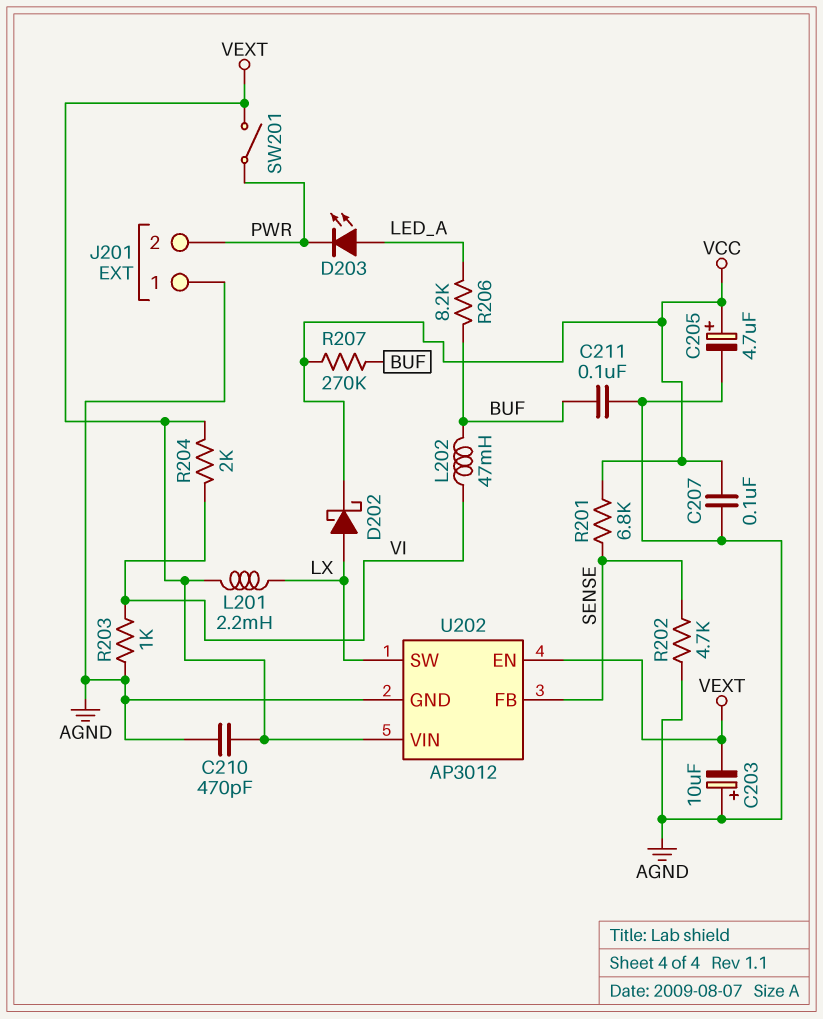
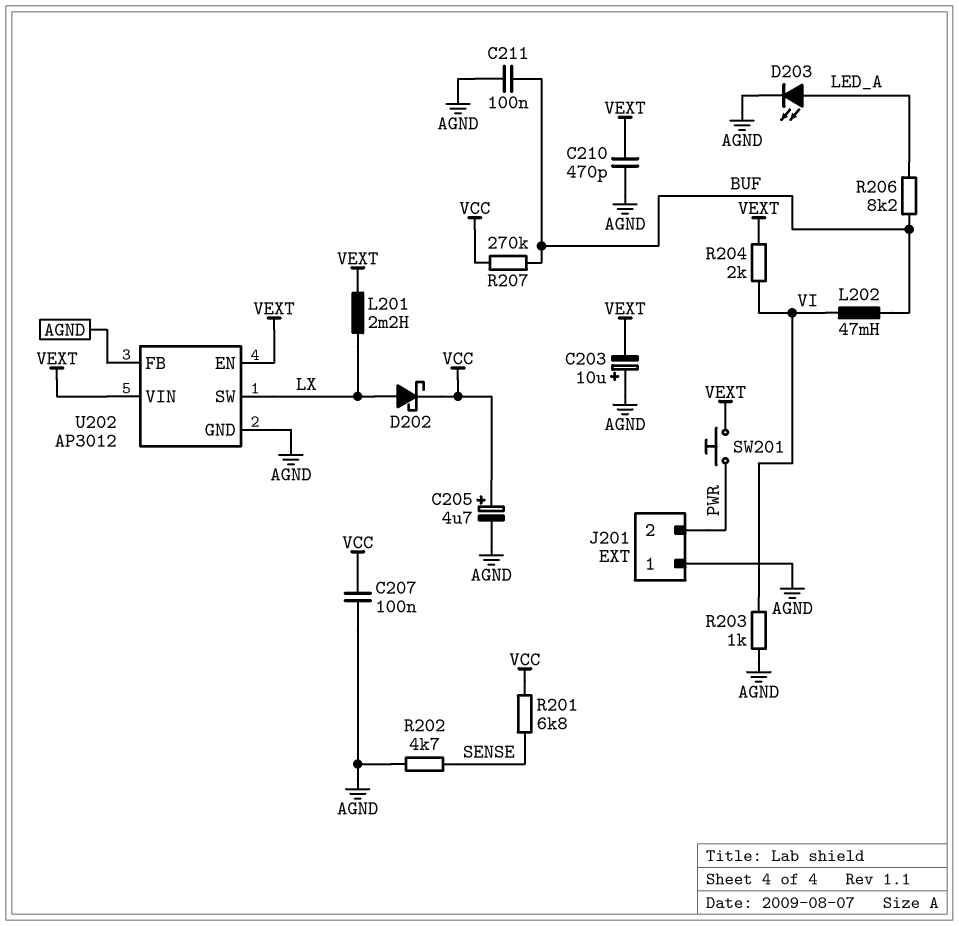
D203: LED (A LED_A, K PWR) -> LED (A LED_A, K AGND)
SW201: switch (PWR, VEXT) -> button (PWR, VEXT)
U202 pin FB: SENSE -> AGND

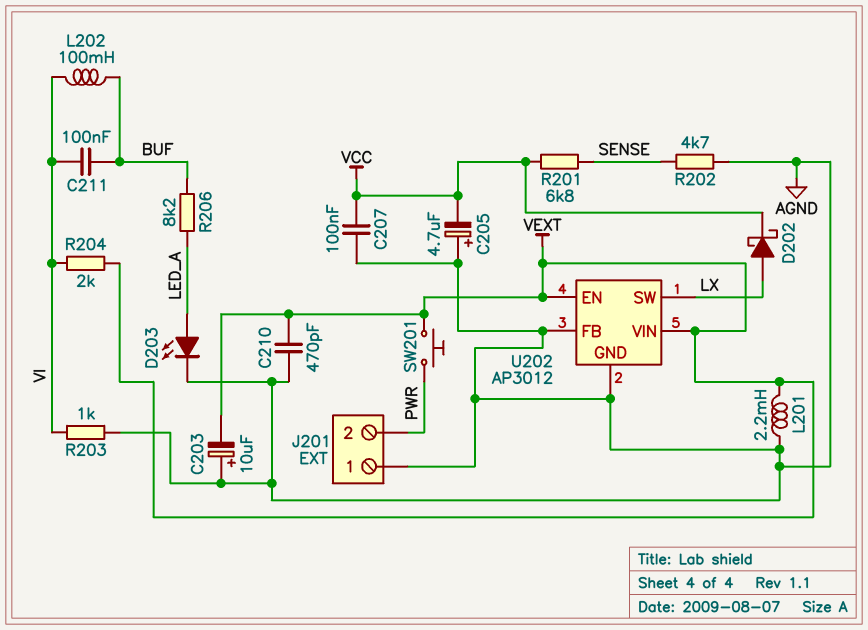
C205: 4.7uF (plus VCC, minus AGND) -> 4.7uF (plus AGND, minus VCC)
C211: 100nF (AGND, BUF) -> 100nF (BUF, VI)
L201: 2.2mH (LX, VEXT) -> 2.2mH (AGND, VEXT)
L202: 47mH (BUF, VI) -> 100mH (BUF, VI)
R207: 270k (BUF, VCC) -> none

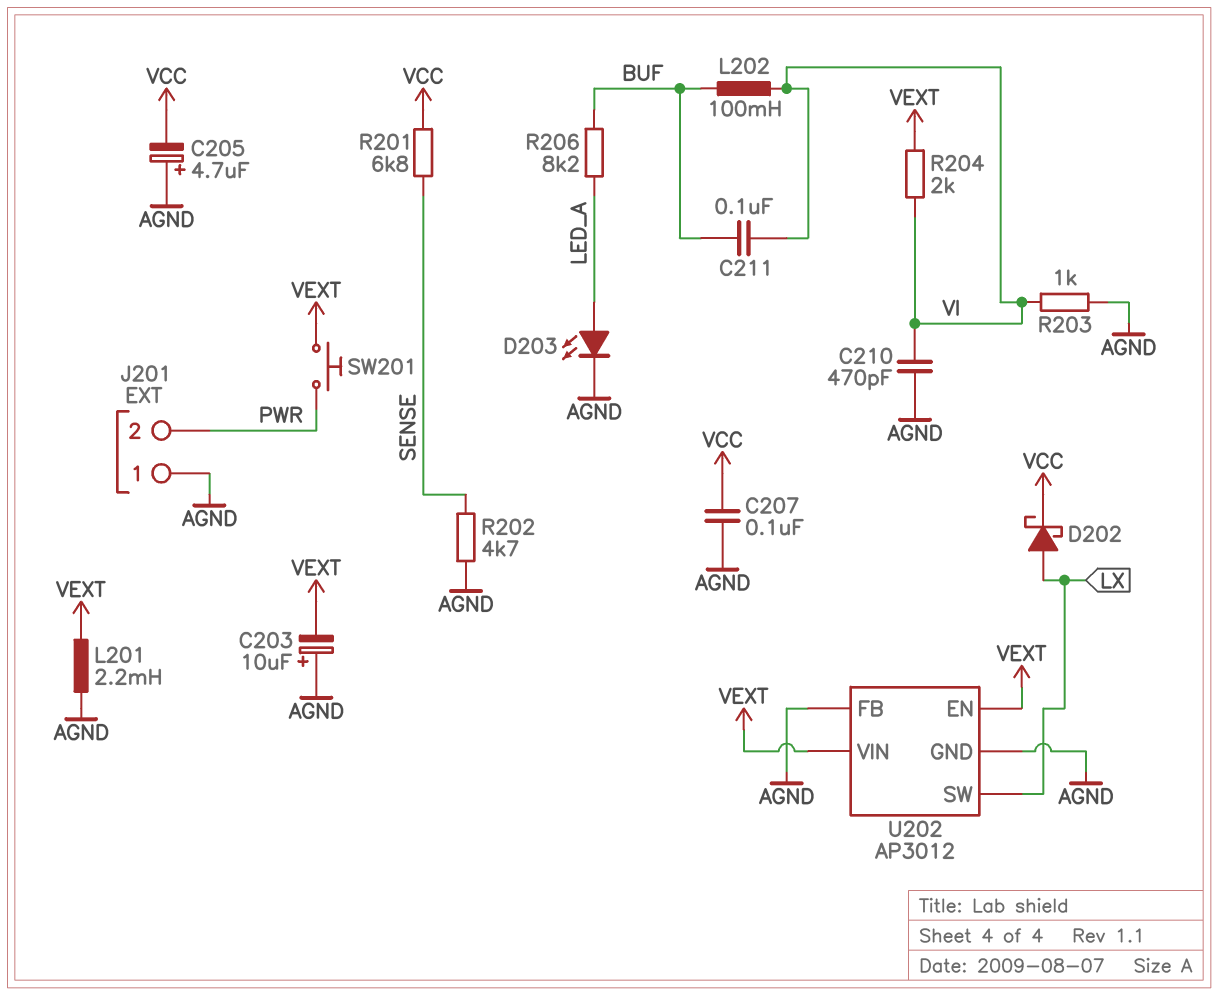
C210: 470pF (AGND, VEXT) -> 470pF (AGND, VI)

